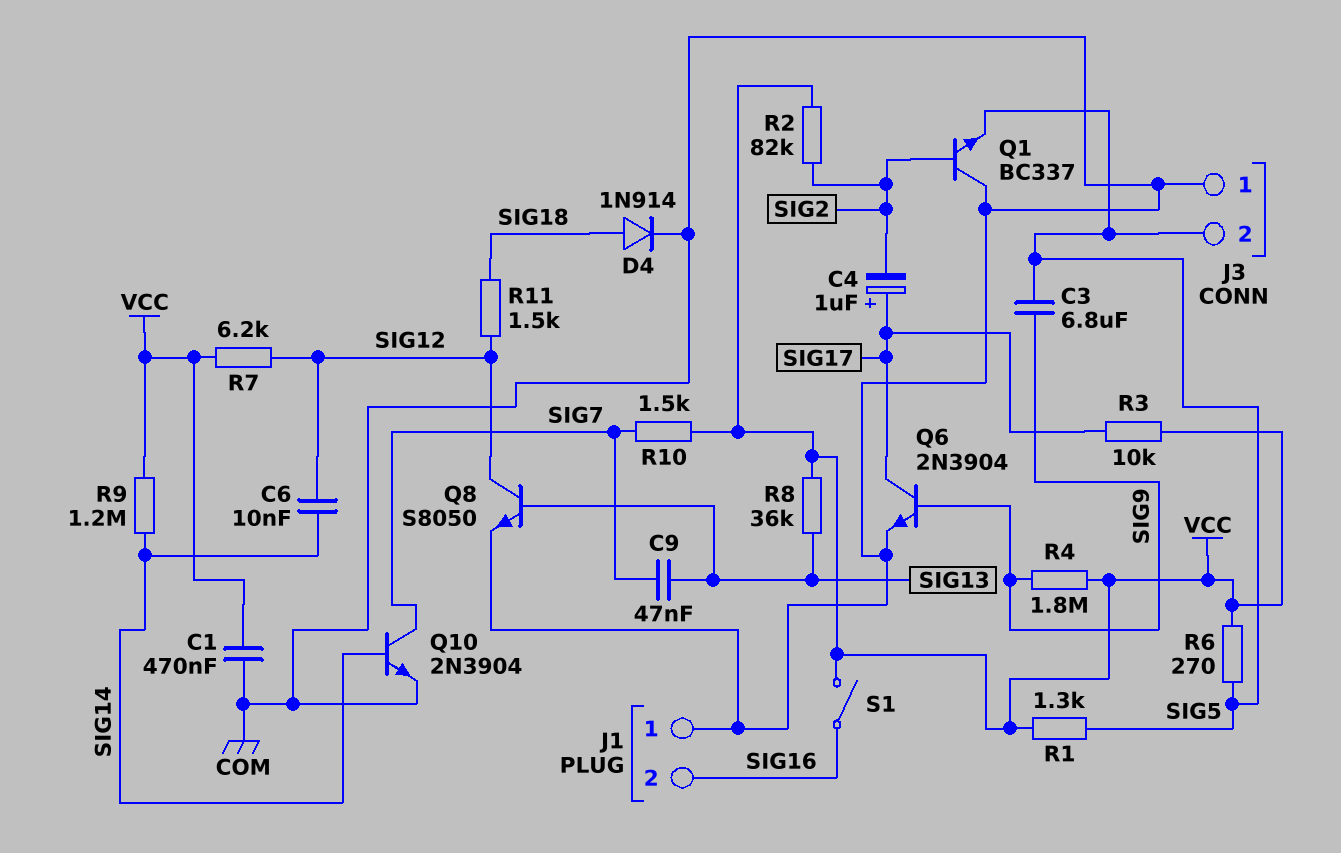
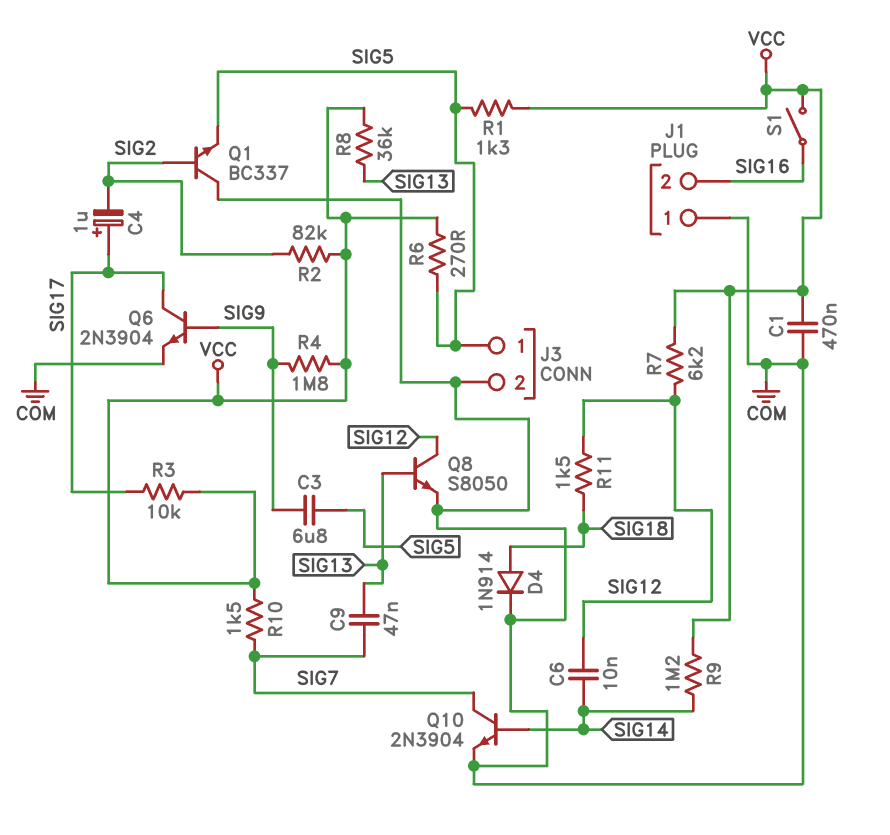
J3 pin 1: COM -> SIG5
J3 pin 2: SIG5 -> COM

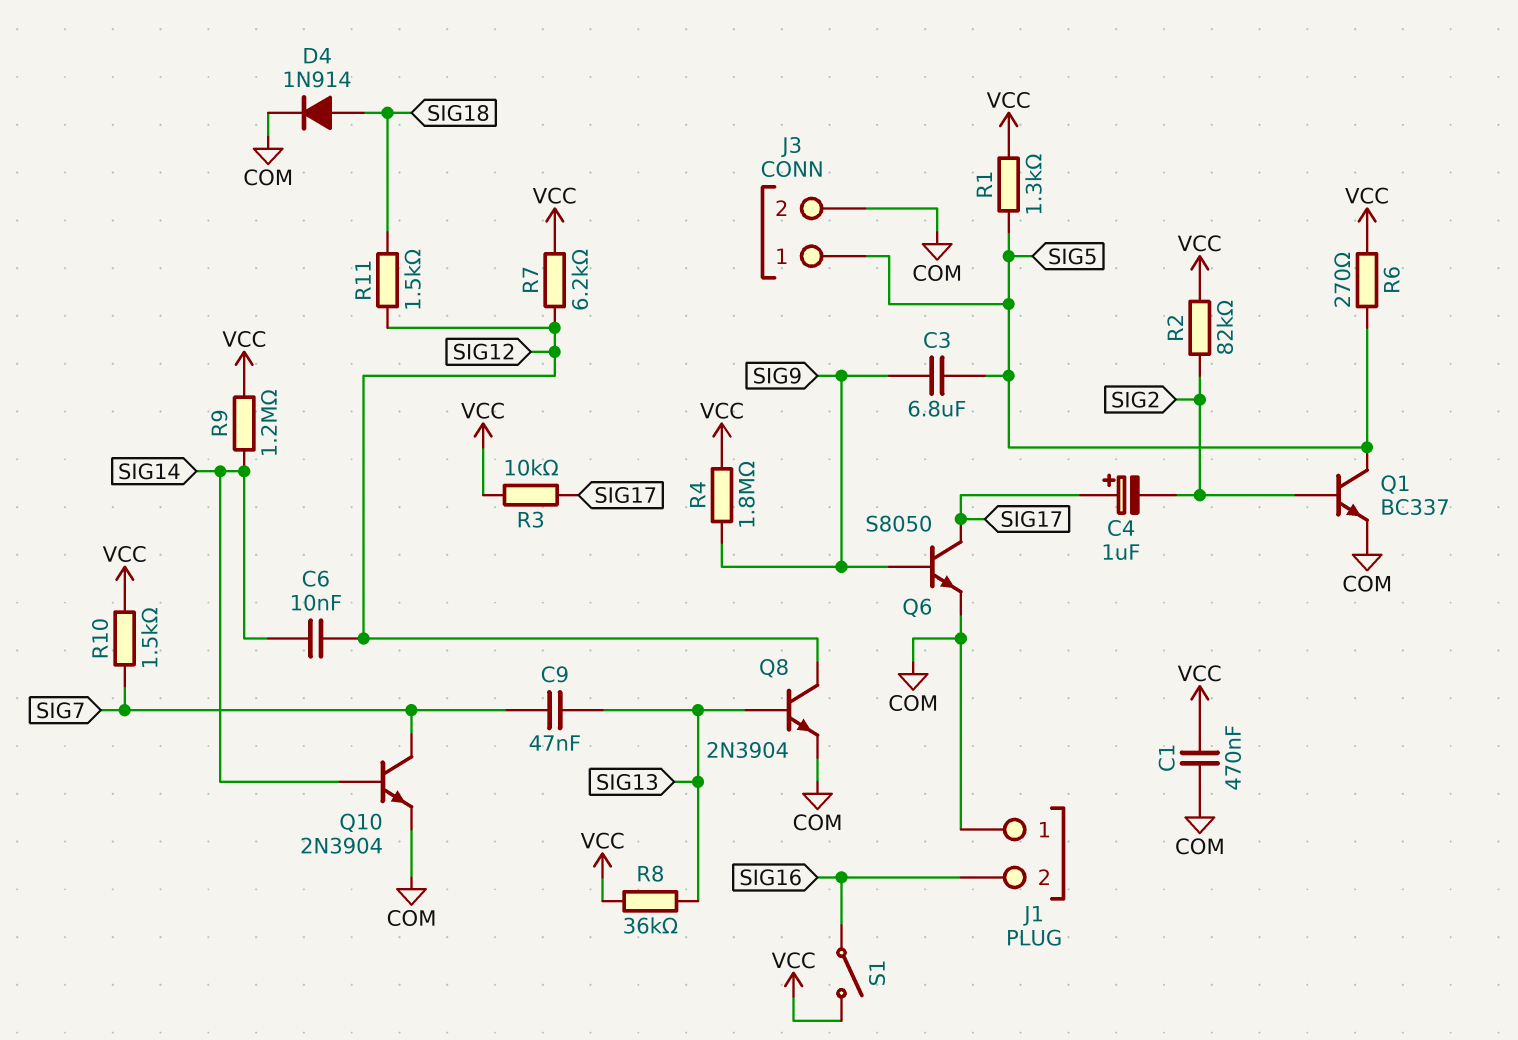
Q1: NPN BC337 (B SIG2, C COM, E SIG5) -> NPN BC337 (B SIG2, C SIG5, E COM)
Q6: NPN 2N3904 (B SIG9, C SIG17, E COM) -> NPN S8050 (B SIG9, C SIG17, E COM)
Q8: NPN S8050 (B SIG13, C SIG12, E COM) -> NPN 2N3904 (B SIG13, C SIG12, E COM)

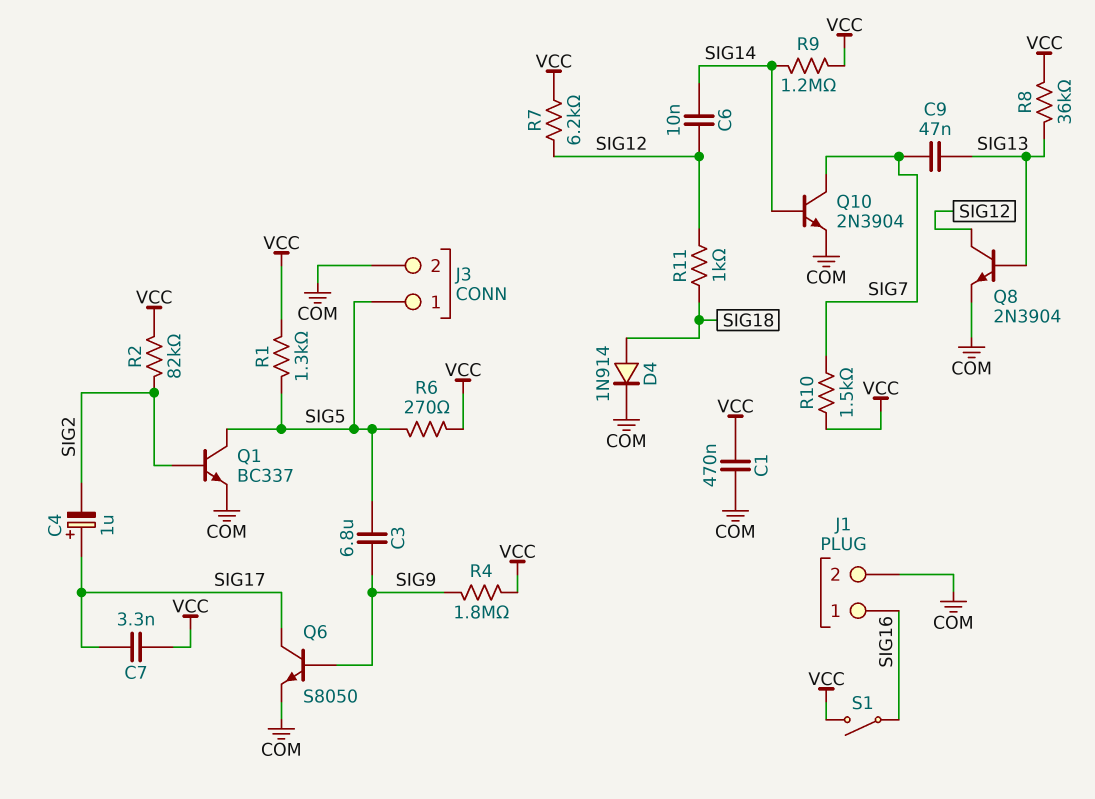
C7: none -> 3.3nF (SIG17, VCC)
J1 pin 1: COM -> SIG16
J1 pin 2: SIG16 -> COM
R3: 10k (SIG17, VCC) -> none
R11: 1.5k (SIG12, SIG18) -> 1k (SIG12, SIG18)

